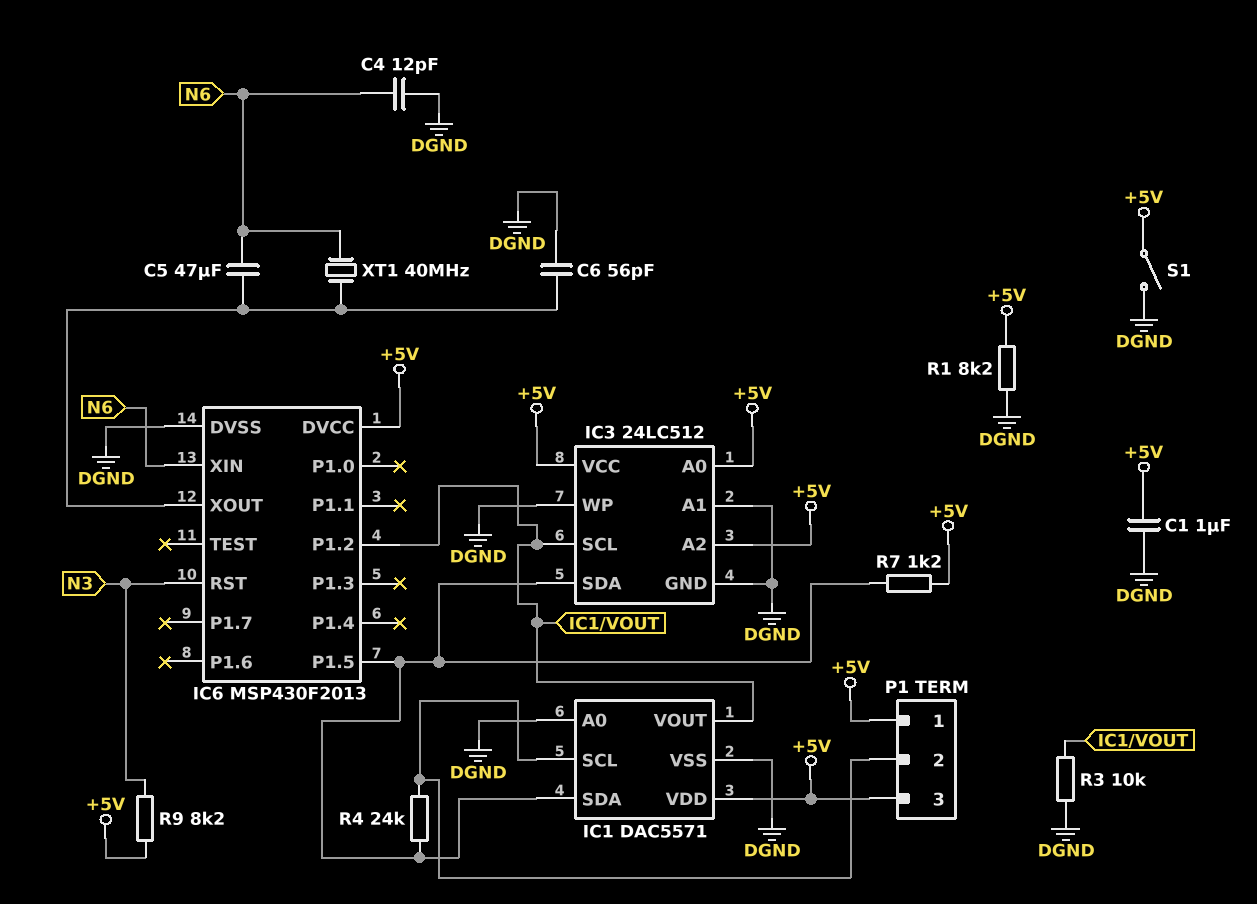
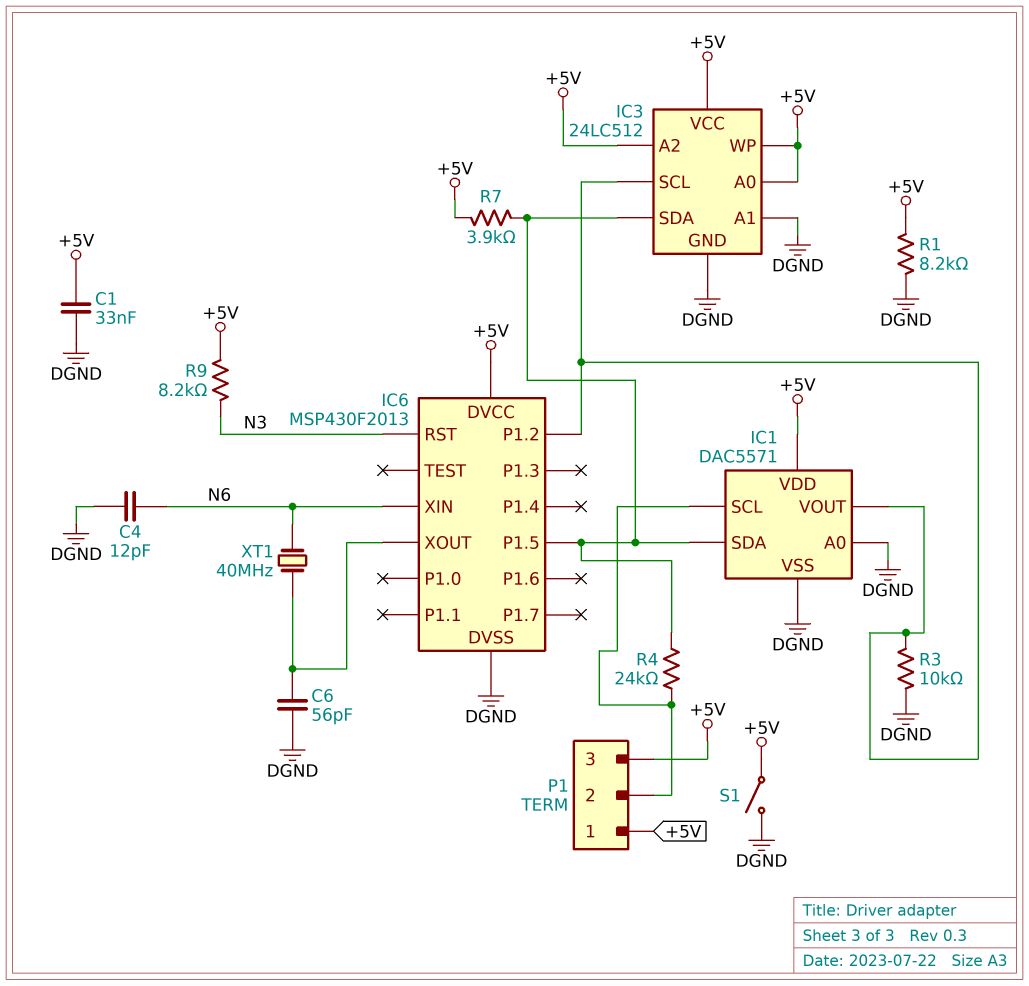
C1: 1uF (+5V, DGND) -> 33nF (+5V, DGND)
C5: 47uF (IC6/XOUT, N6) -> none
IC3 pin WP: DGND -> +5V
R7: 1.2k (+5V, IC1/SDA) -> 3.9k (+5V, IC1/SDA)

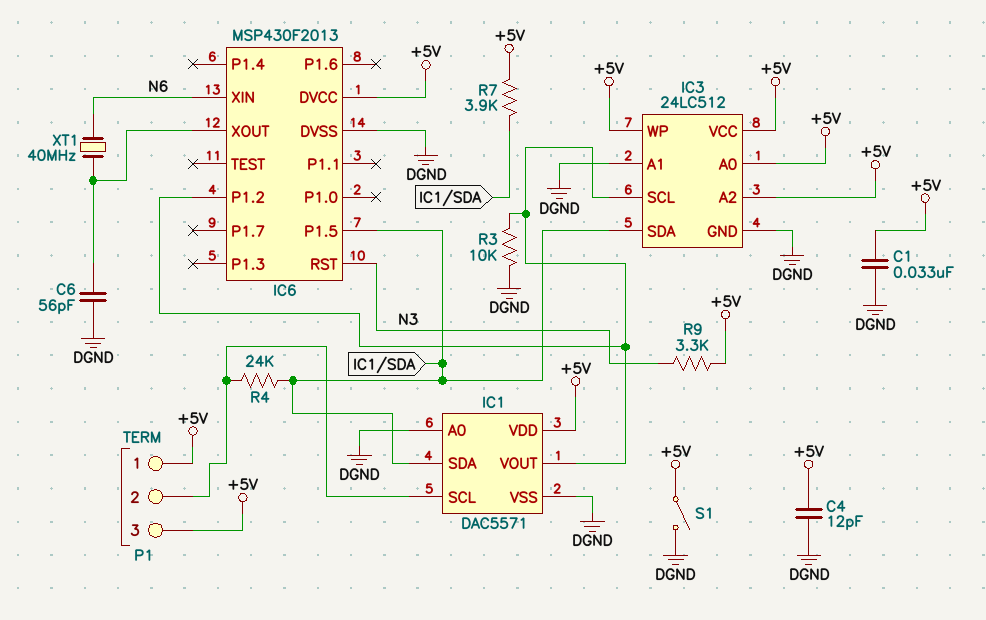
C4: 12pF (DGND, N6) -> 12pF (+5V, DGND)
R1: 8.2k (+5V, DGND) -> none
R9: 8.2k (+5V, N3) -> 3.3k (+5V, N3)

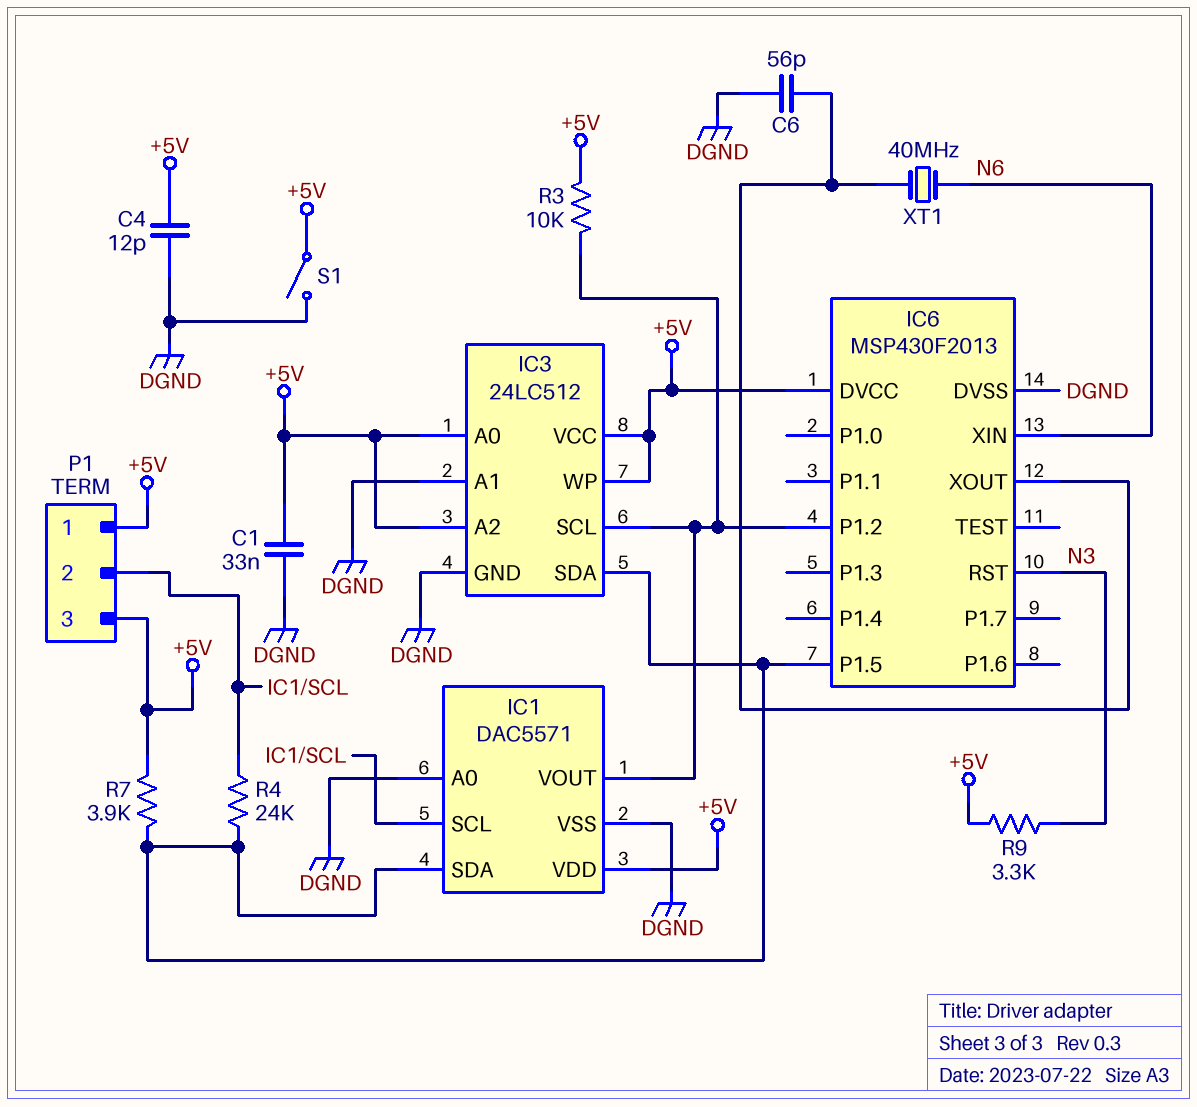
R3: 10k (DGND, IC1/VOUT) -> 10k (+5V, IC1/VOUT)

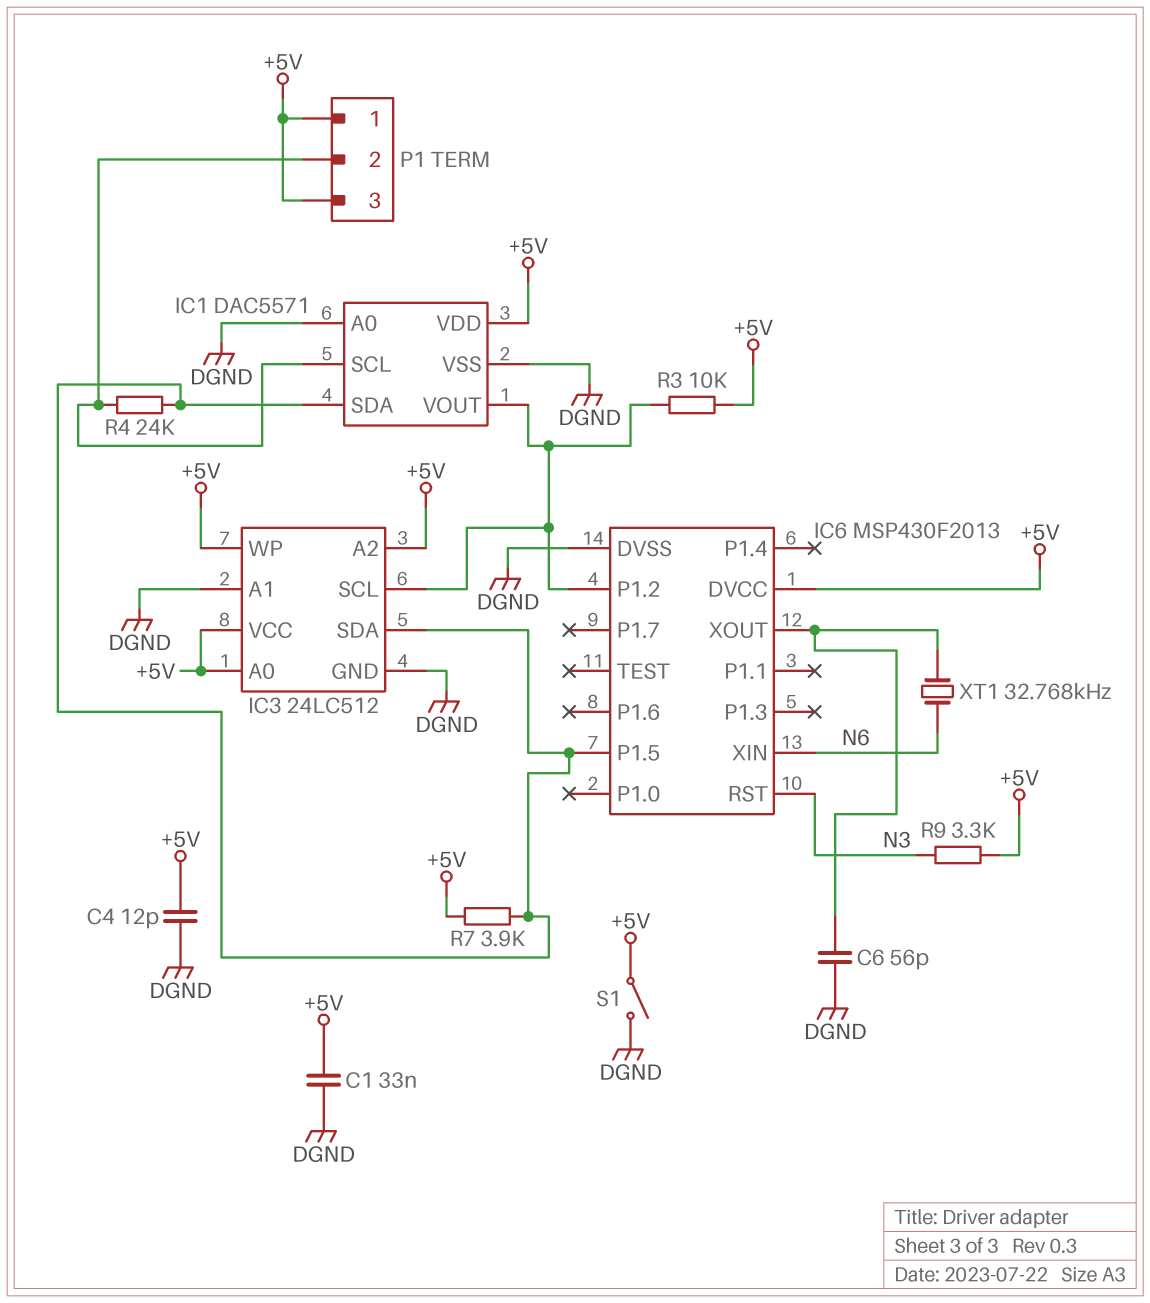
XT1: 40MHz (IC6/XOUT, N6) -> 32.768kHz (IC6/XOUT, N6)

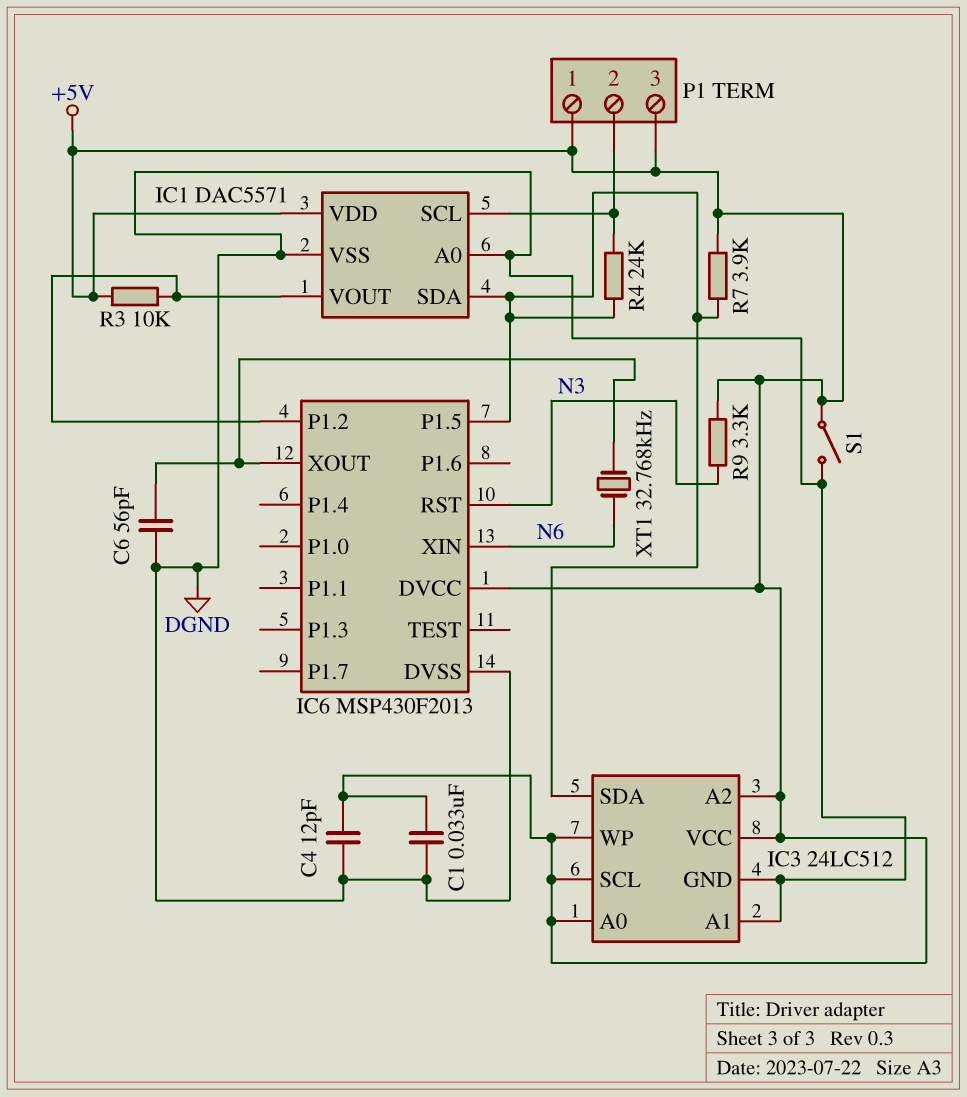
IC3 pin SCL: IC1/VOUT -> +5V

